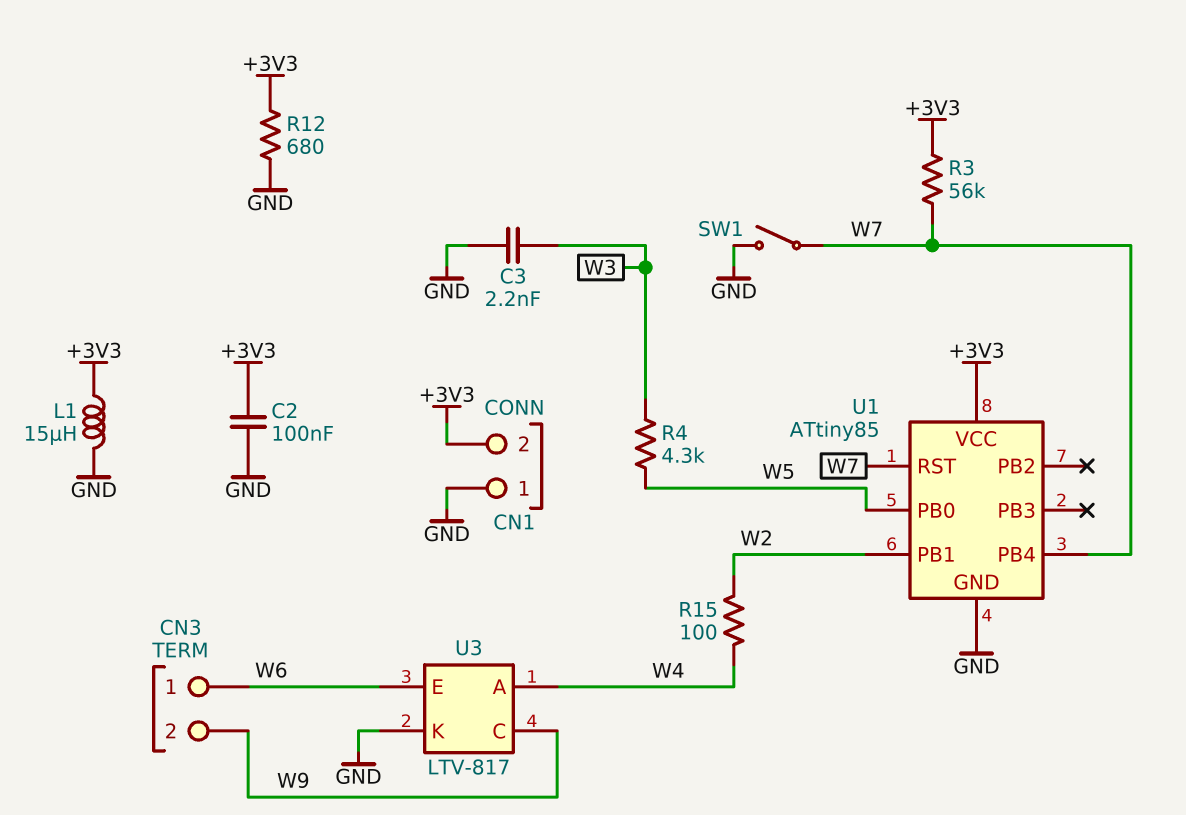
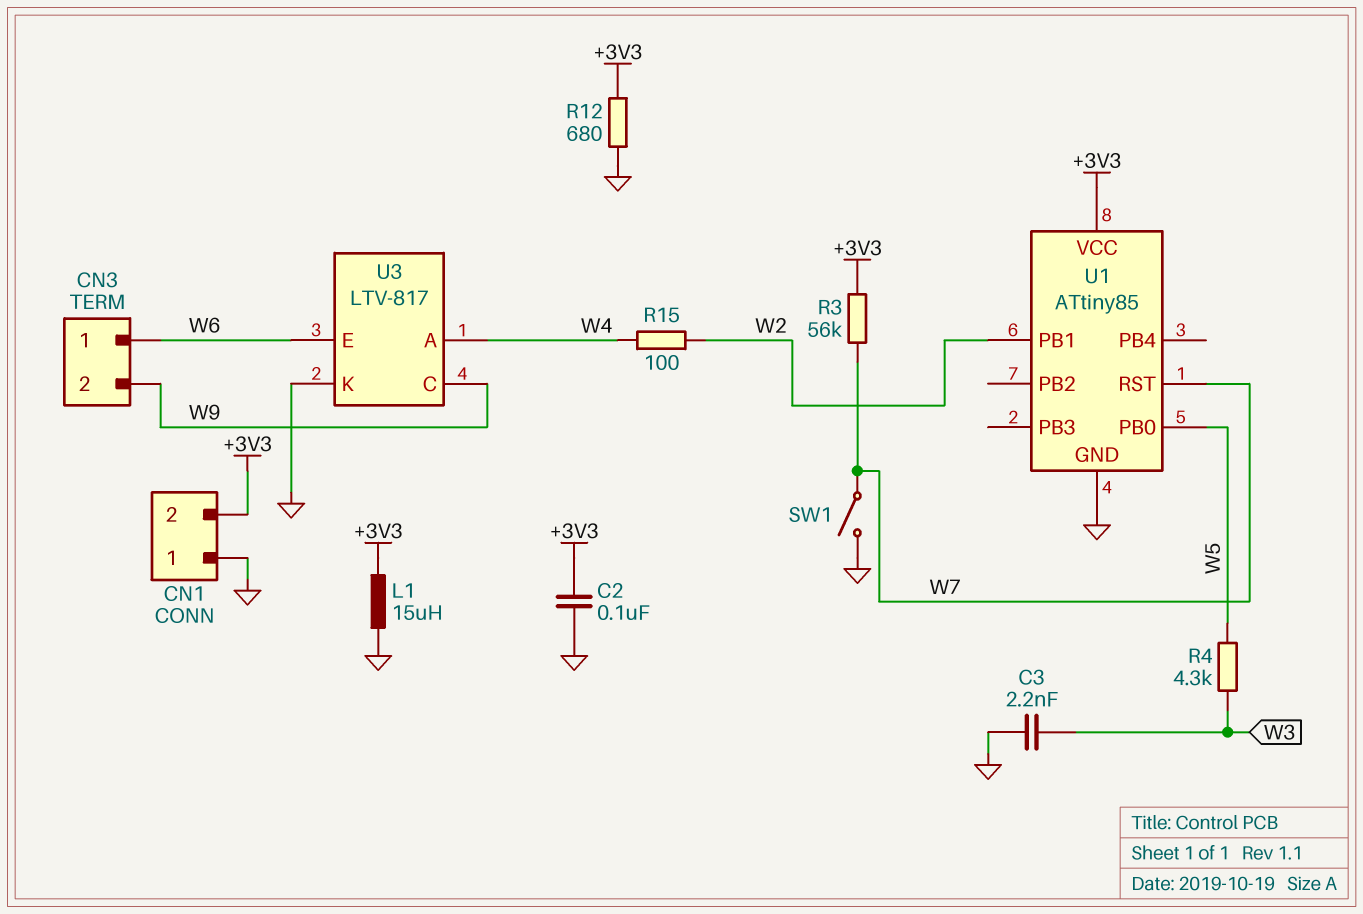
U1 pin PB4: W7 -> none

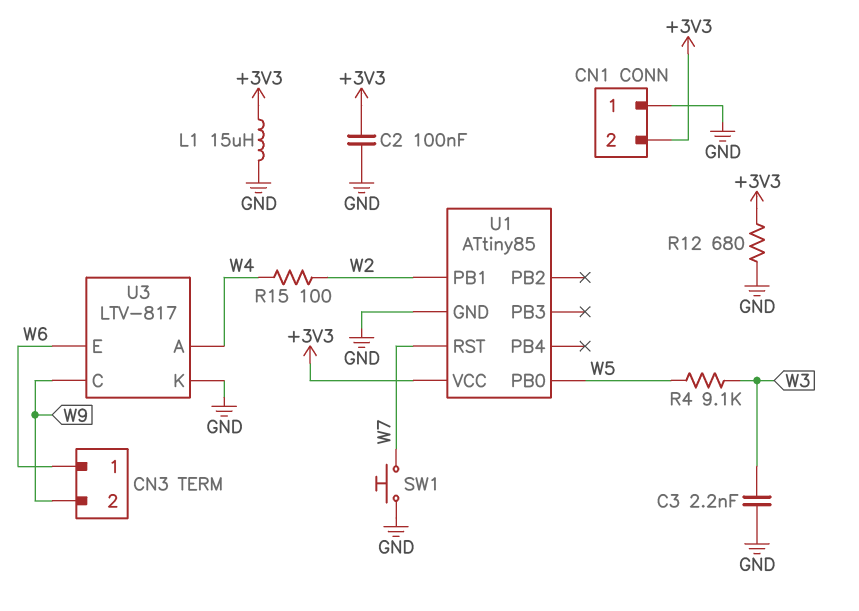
R3: 56k (+3V3, W7) -> none
R4: 4.3k (W3, W5) -> 9.1k (W3, W5)
SW1: switch (GND, W7) -> button (GND, W7)

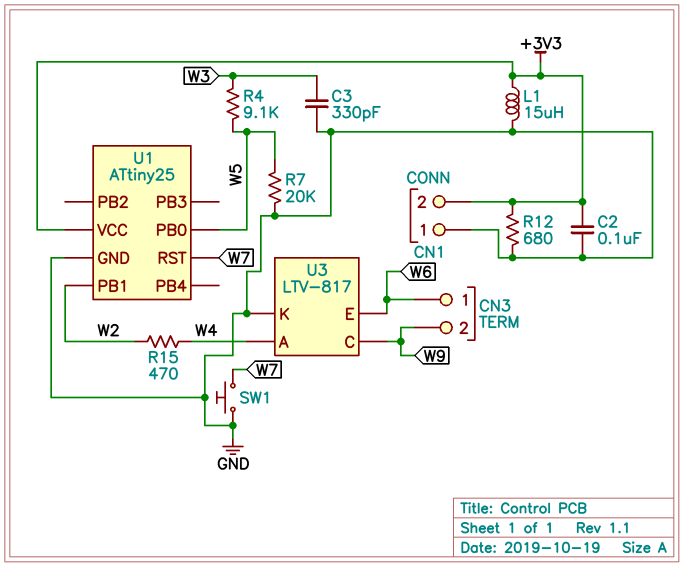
C3: 2.2nF (GND, W3) -> 330pF (GND, W3)
R7: none -> 20k (GND, W5)
R15: 100 (W2, W4) -> 470 (W2, W4)
U1: ATtiny85 -> ATtiny25

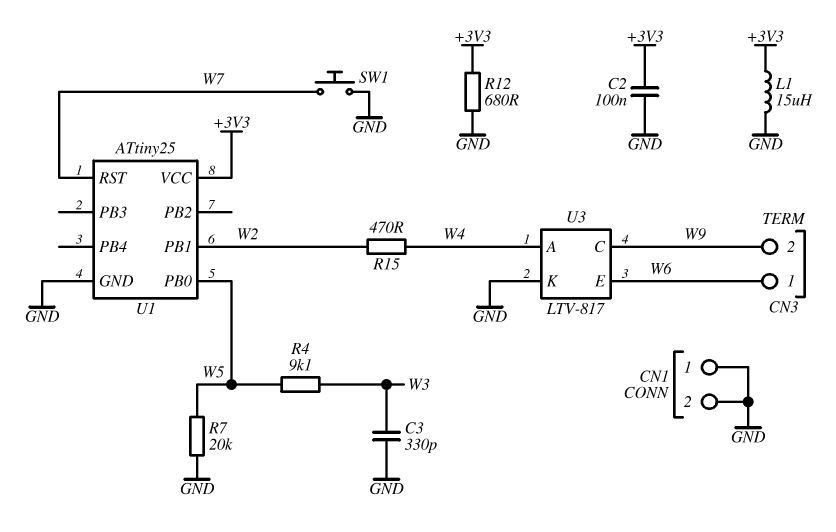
CN1 pin 2: +3V3 -> GND

